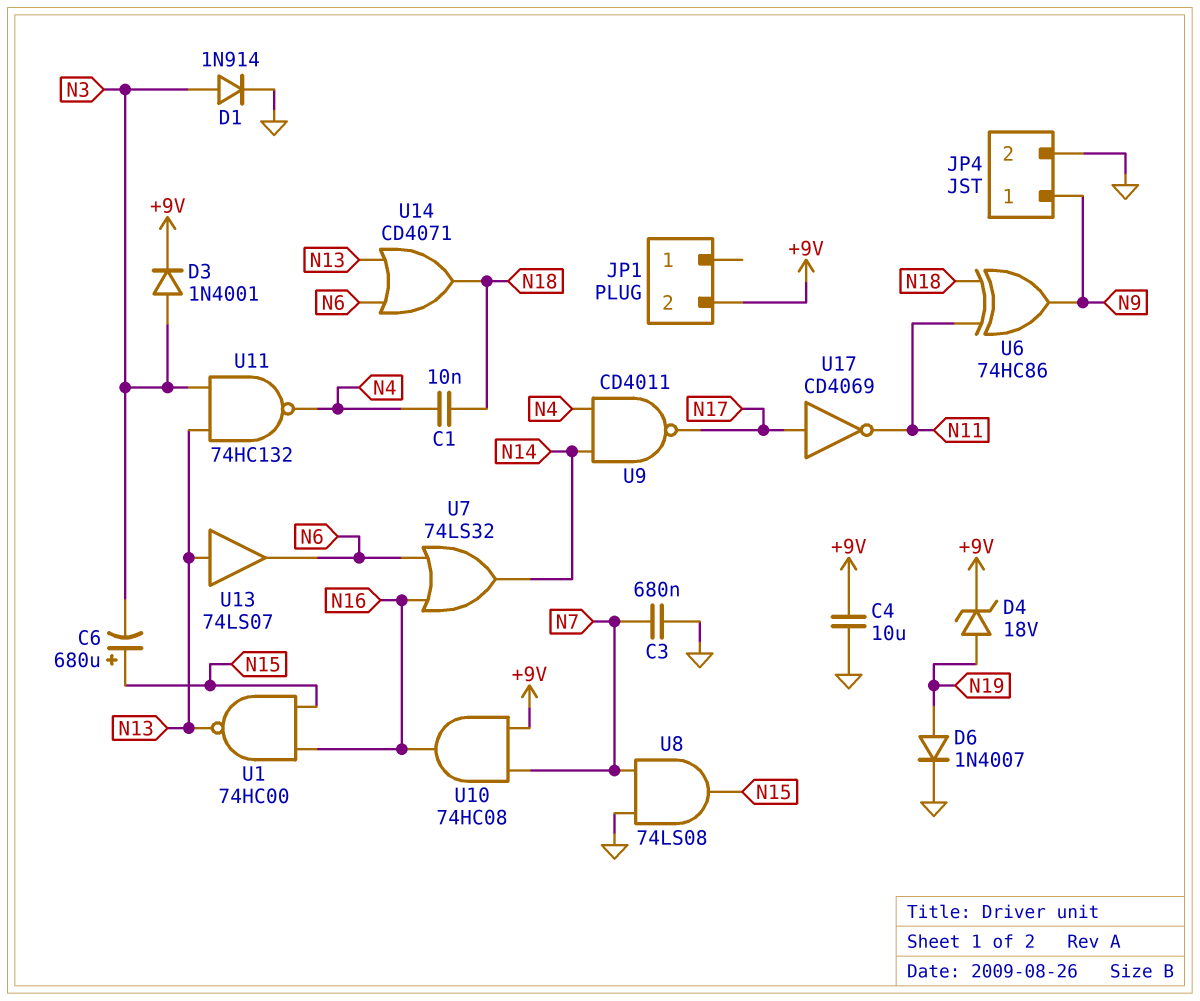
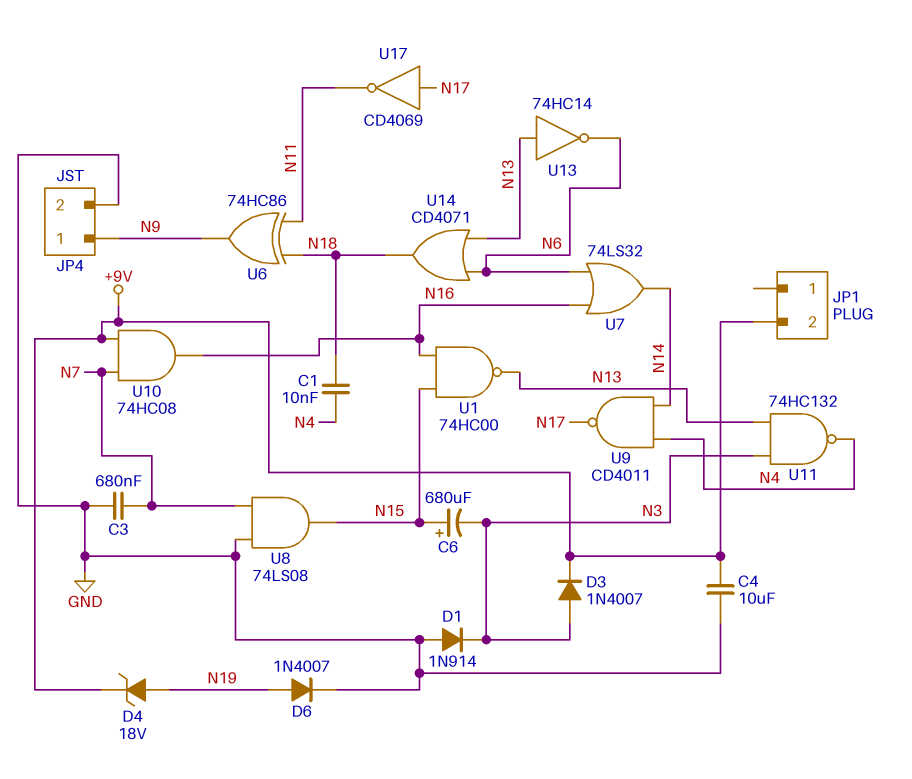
D1: diode 1N914 (A N3, K GND) -> diode 1N914 (A GND, K N3)
D3: diode 1N4001 (A N3, K +9V) -> diode 1N4007 (A N3, K +9V)
U13: buffer 74LS07 (in N13, out N6) -> NOT 74HC14 (in N13, out N6)

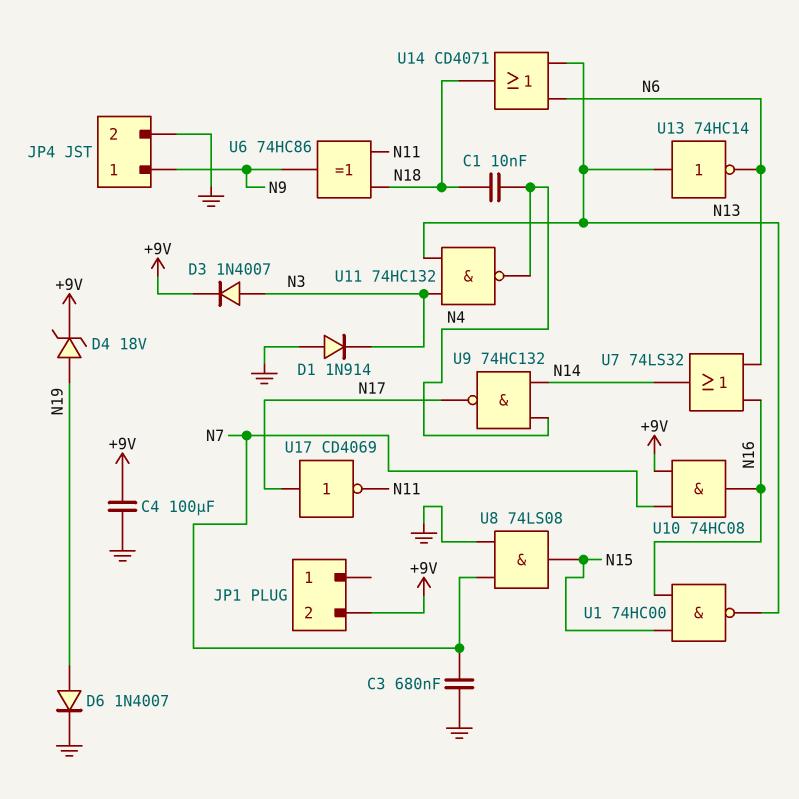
C4: 10uF (+9V, GND) -> 100uF (+9V, GND)
C6: 680uF (plus N15, minus N3) -> none
U9: NAND CD4011 (in N4, in N14, out N17) -> NAND 74HC132 (in N4, in N14, out N17)

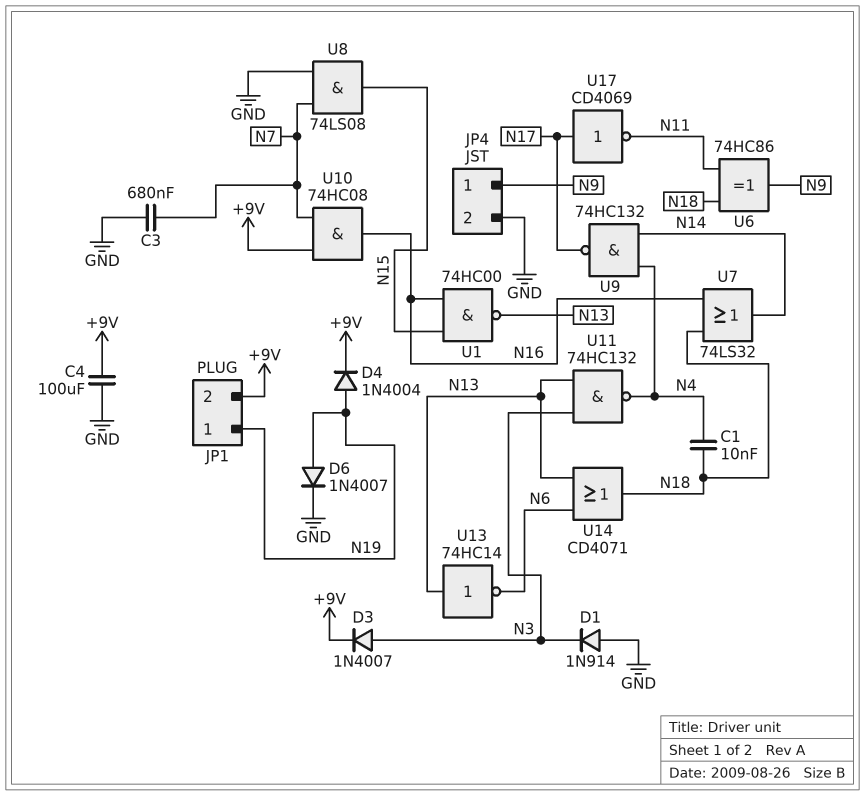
D4: zener 18V (A N19, K +9V) -> diode 1N4004 (A N19, K +9V)
JP1 pin 1: none -> N19
U7: OR 74LS32 (in N6, in N16, out N14) -> OR 74LS32 (in N16, in N18, out N14)

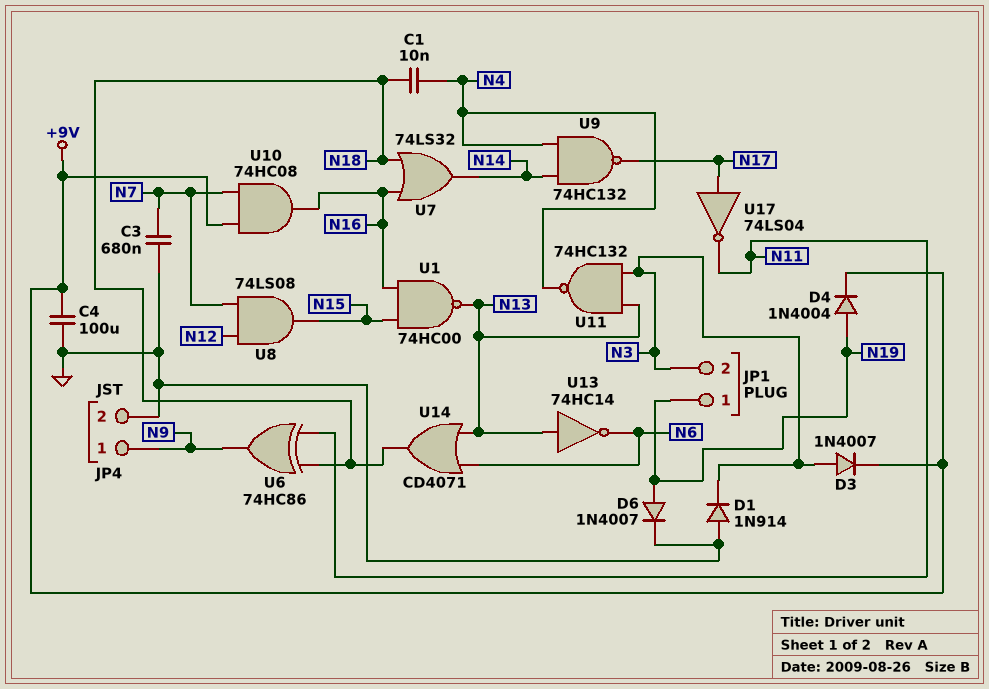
JP1 pin 2: +9V -> N3
U8: AND 74LS08 (in GND, in N7, out N15) -> AND 74LS08 (in N7, in N12, out N15)
U17: NOT CD4069 (in N17, out N11) -> NOT 74LS04 (in N17, out N11)

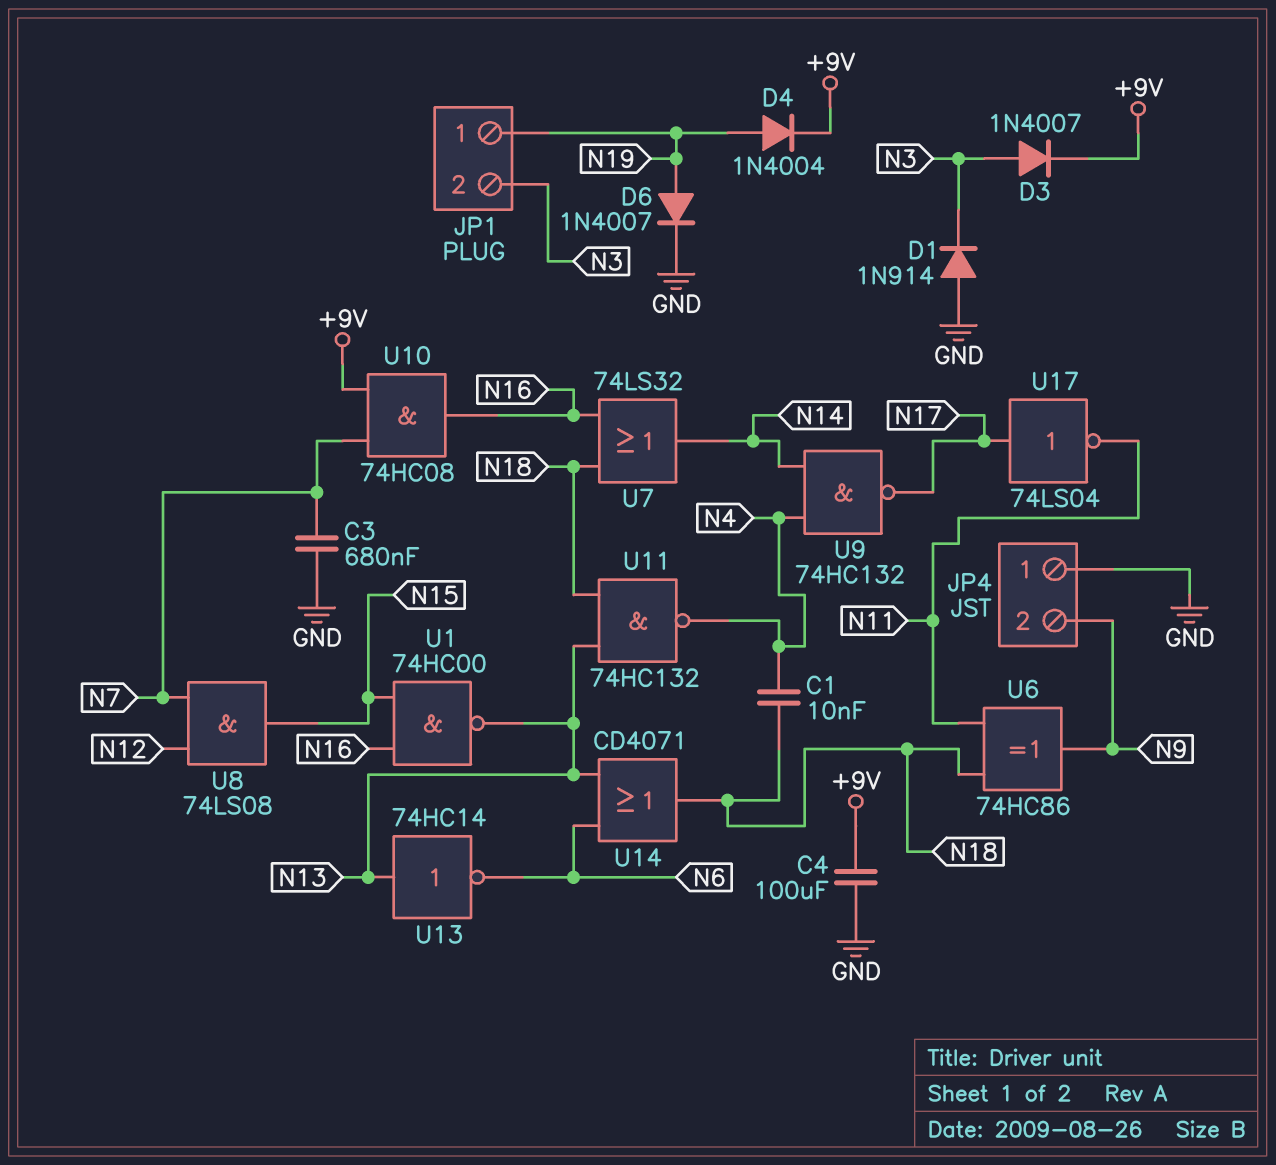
JP4 pin 1: N9 -> GND
JP4 pin 2: GND -> N9
U11: NAND 74HC132 (in N3, in N13, out N4) -> NAND 74HC132 (in N13, in N18, out N4)

